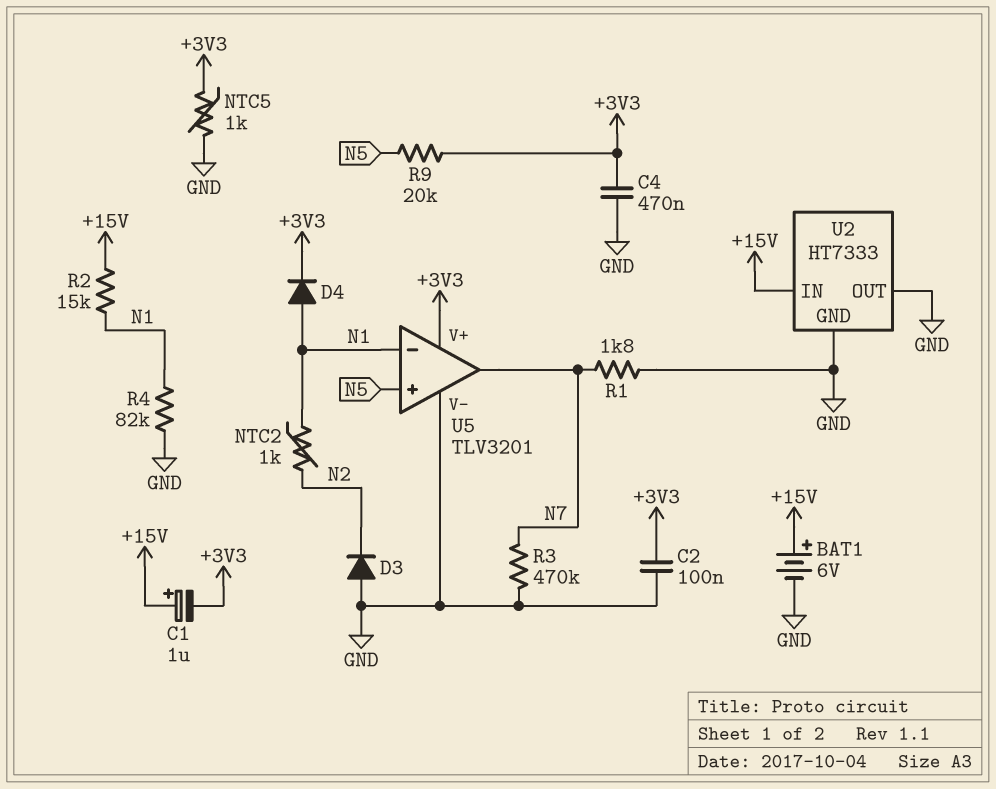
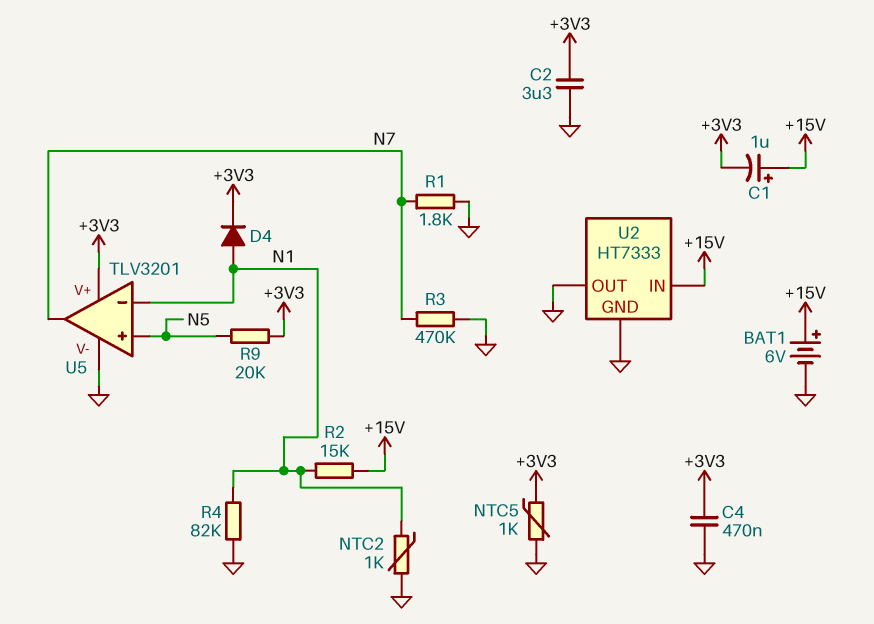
C2: 100nF (+3V3, GND) -> 3.3uF (+3V3, GND)
D3: diode (A GND, K N2) -> none
NTC2: 1k (N1, N2) -> 1k (GND, N1)

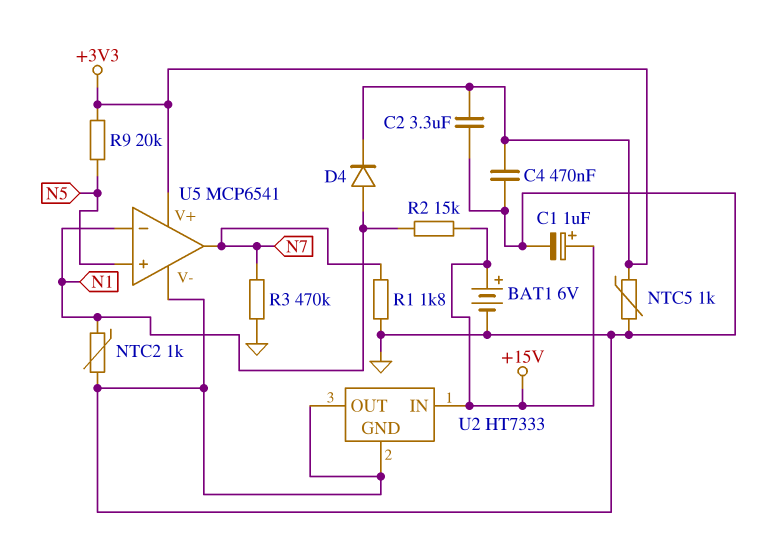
C1: 1uF (plus +15V, minus +3V3) -> 1uF (plus +15V, minus GND)
R4: 82k (GND, N1) -> none
U5: TLV3201 -> MCP6541

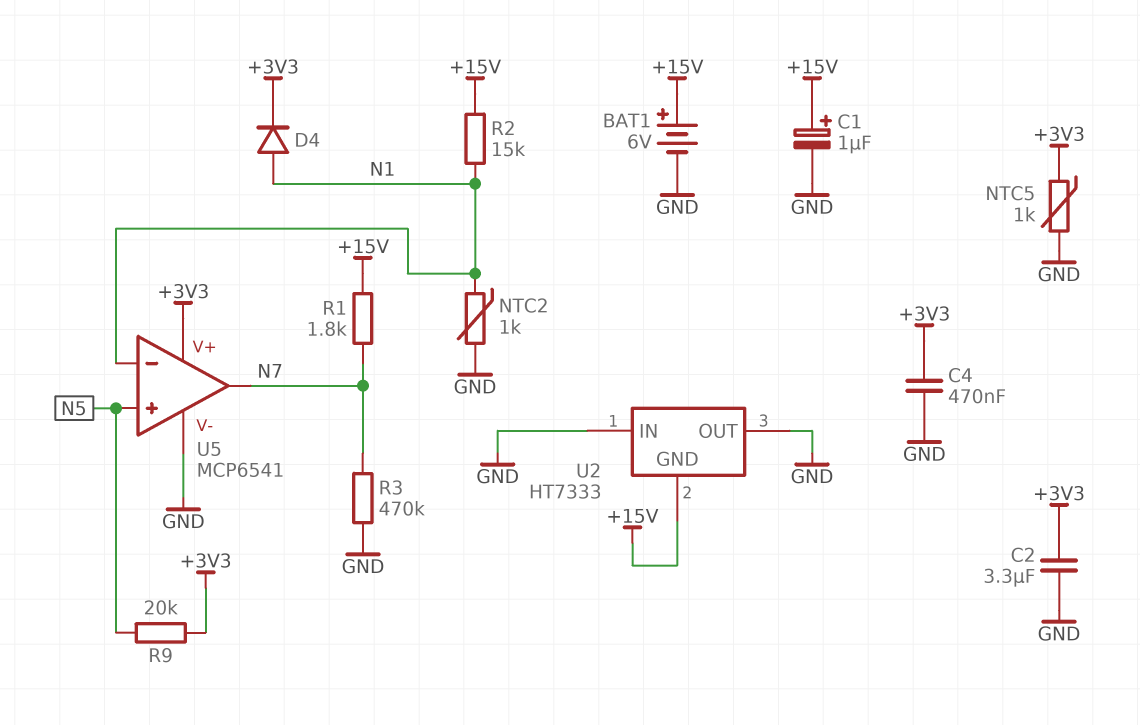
R1: 1.8k (GND, N7) -> 1.8k (+15V, N7)
U2 pin GND: GND -> +15V
U2 pin IN: +15V -> GND

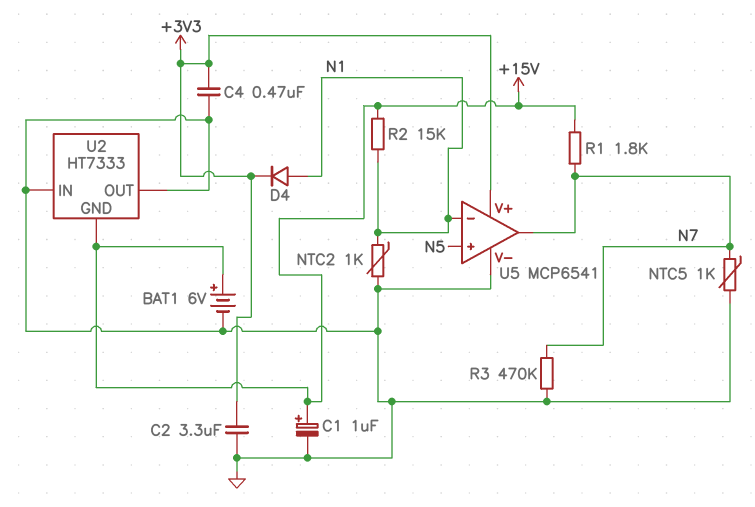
NTC5: 1k (+3V3, GND) -> 1k (GND, N7)
R9: 20k (+3V3, N5) -> none

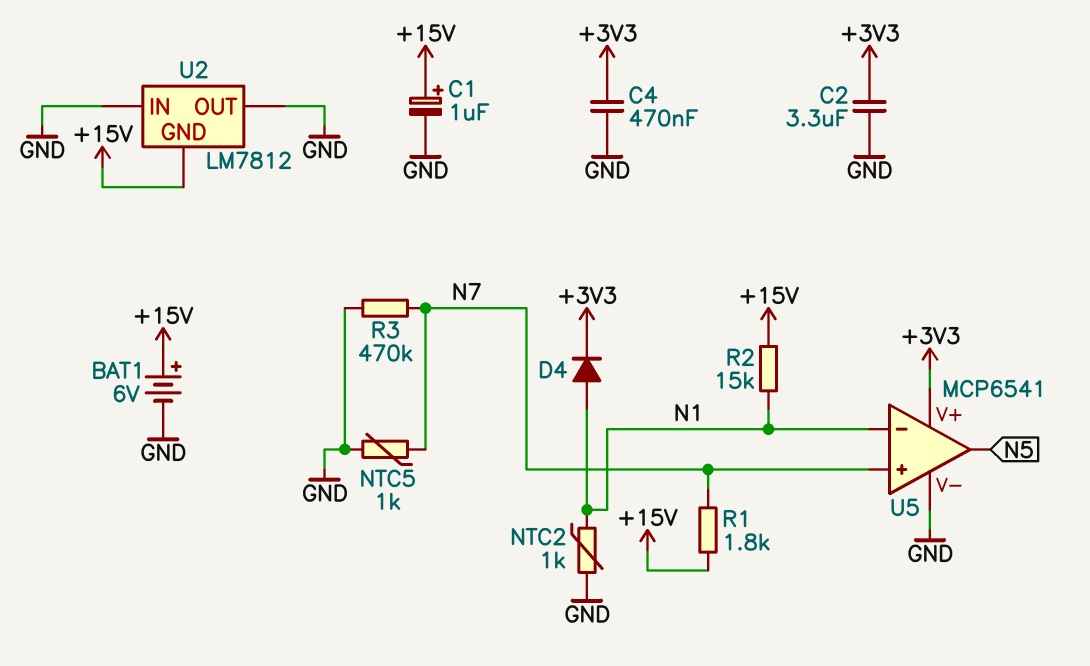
U2: HT7333 -> LM7812
U5 pin in+: N5 -> N7
U5 pin out: N7 -> N5

